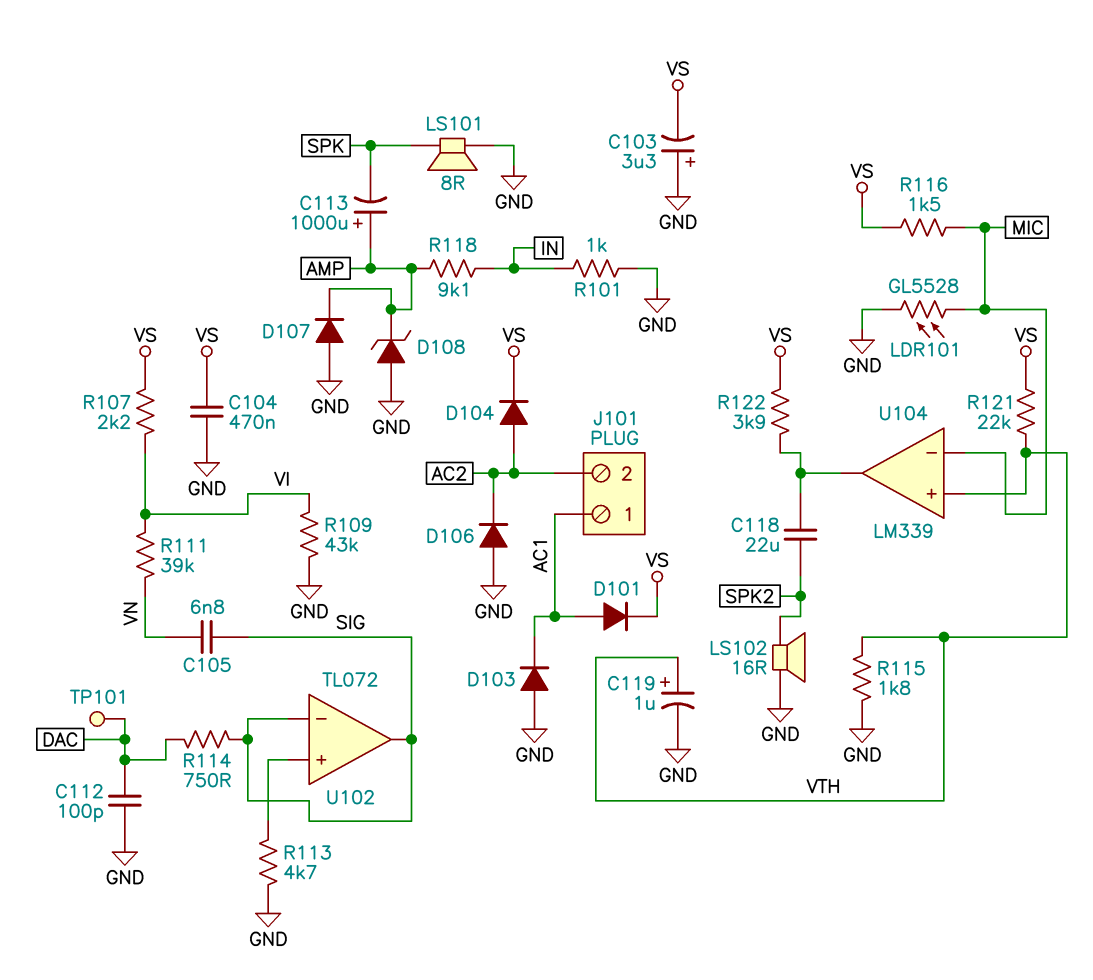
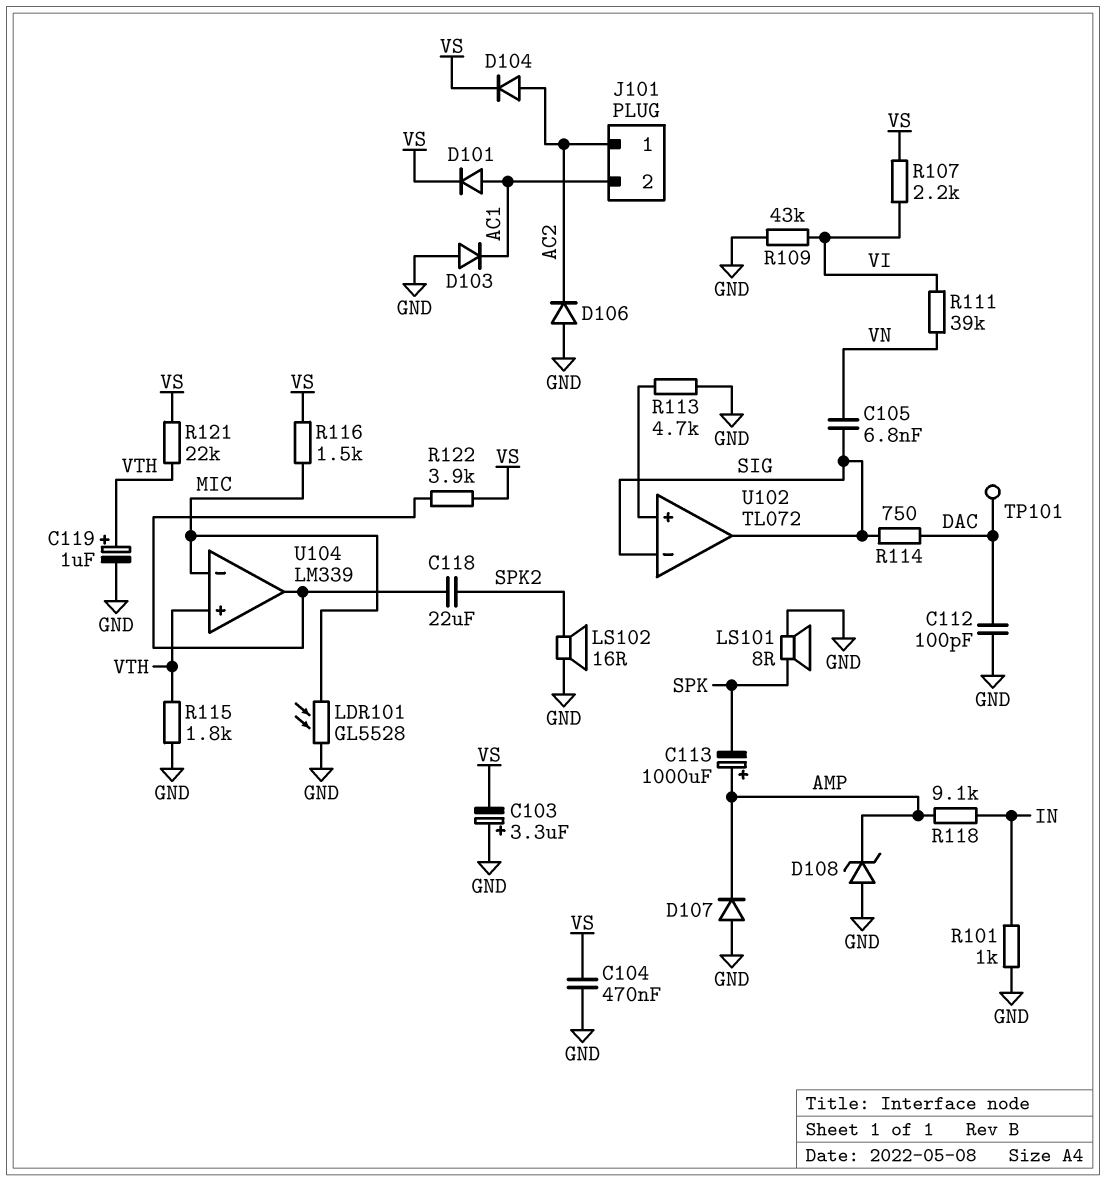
J101 pin 1: AC1 -> AC2
J101 pin 2: AC2 -> AC1

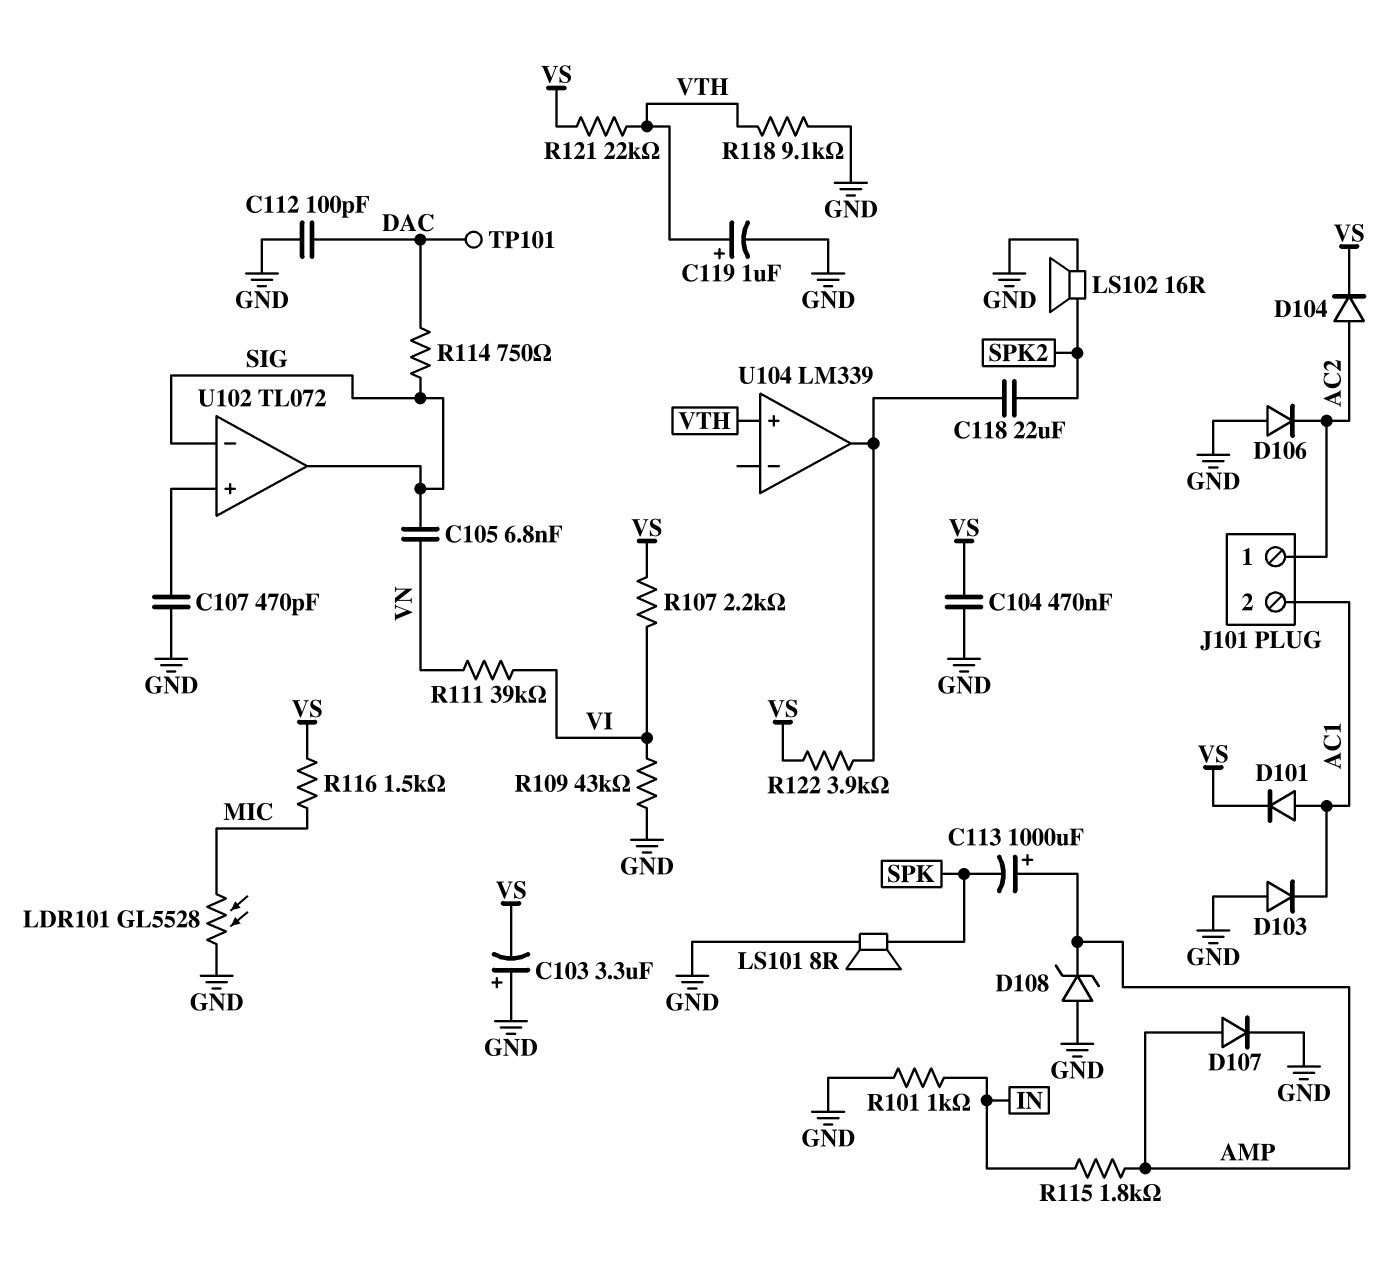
C107: none -> 470pF (GND, U102/in+)
D107: diode (A GND, K AMP) -> diode (A AMP, K GND)
R113: 4.7k (GND, U102/in+) -> none
R115: 1.8k (GND, VTH) -> 1.8k (AMP, IN)
R118: 9.1k (AMP, IN) -> 9.1k (GND, VTH)
U104 pin in-: MIC -> none

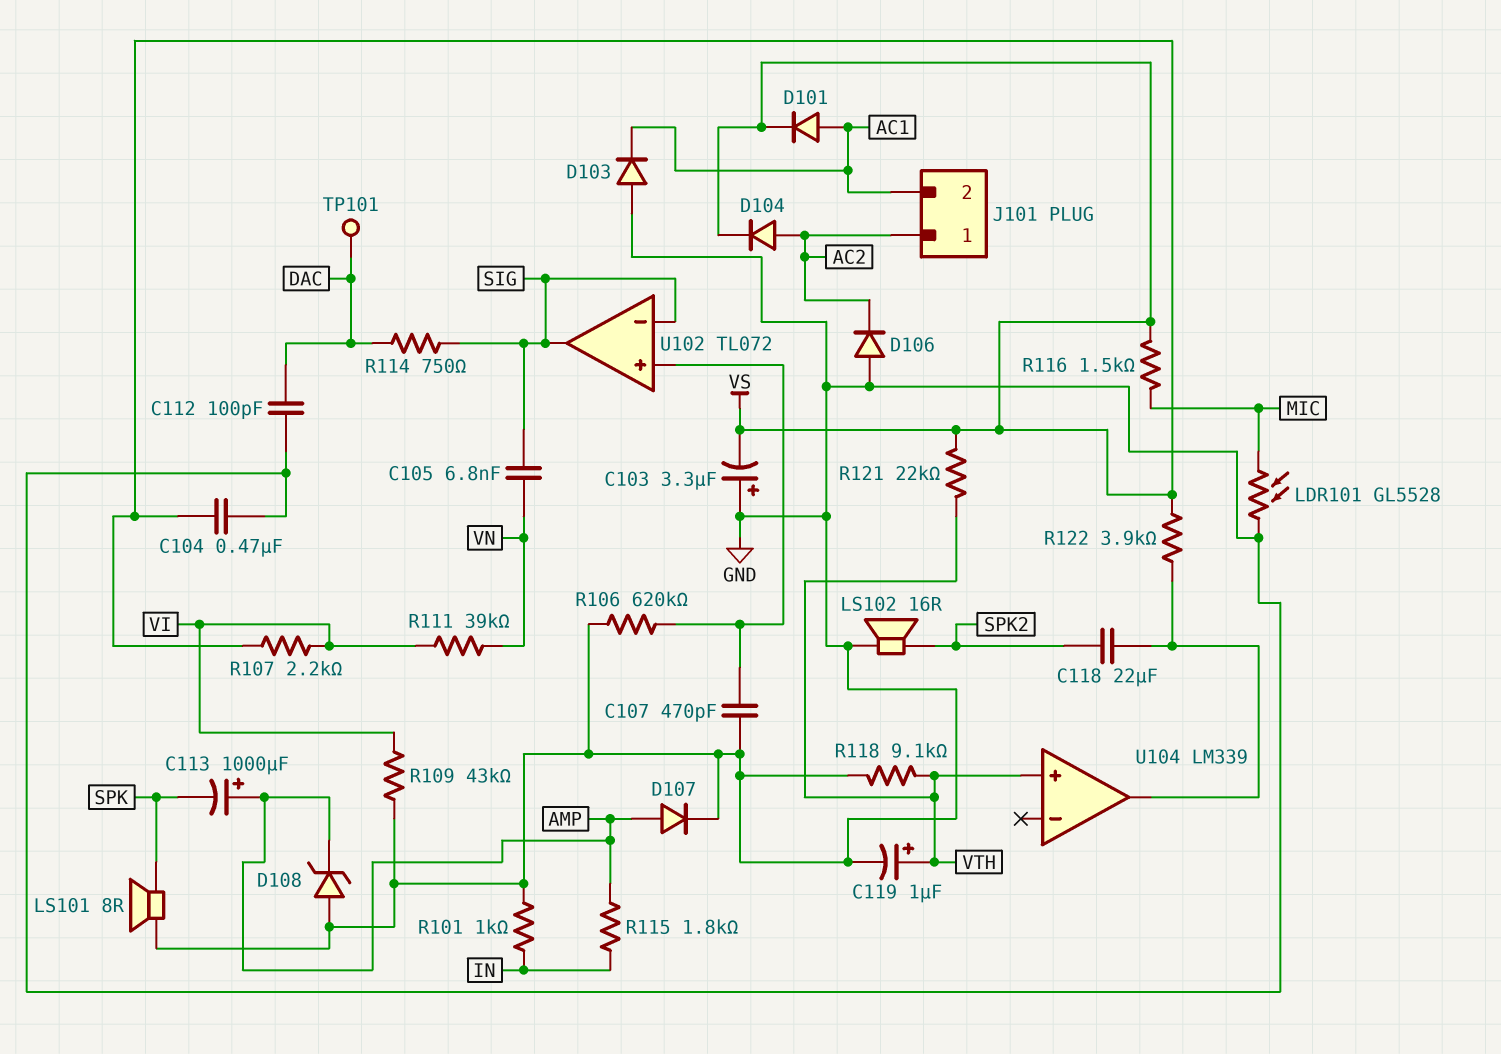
R106: none -> 620k (GND, U102/in+)

